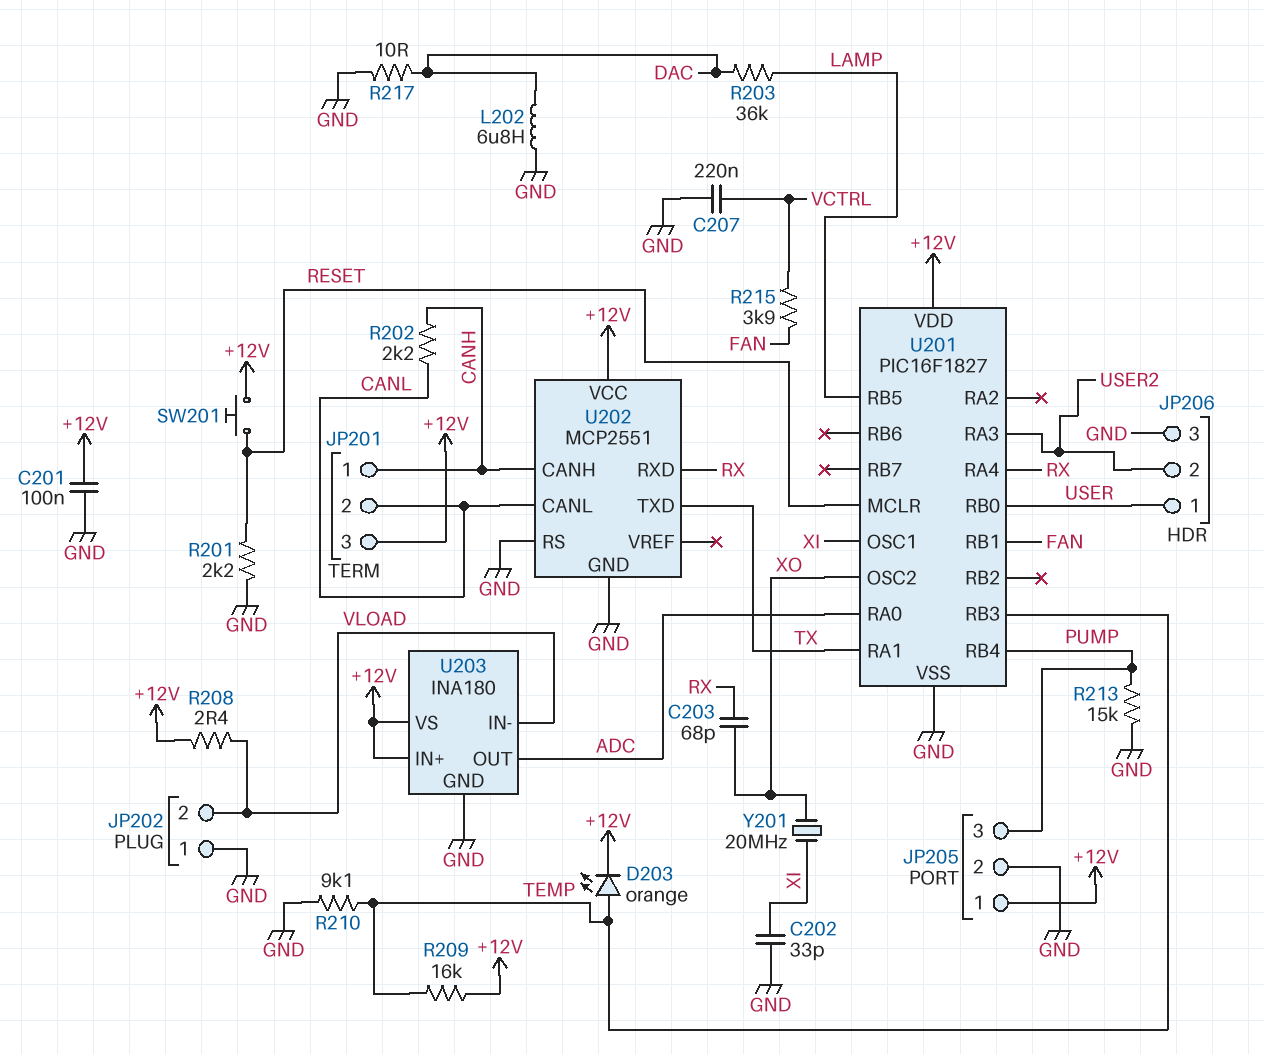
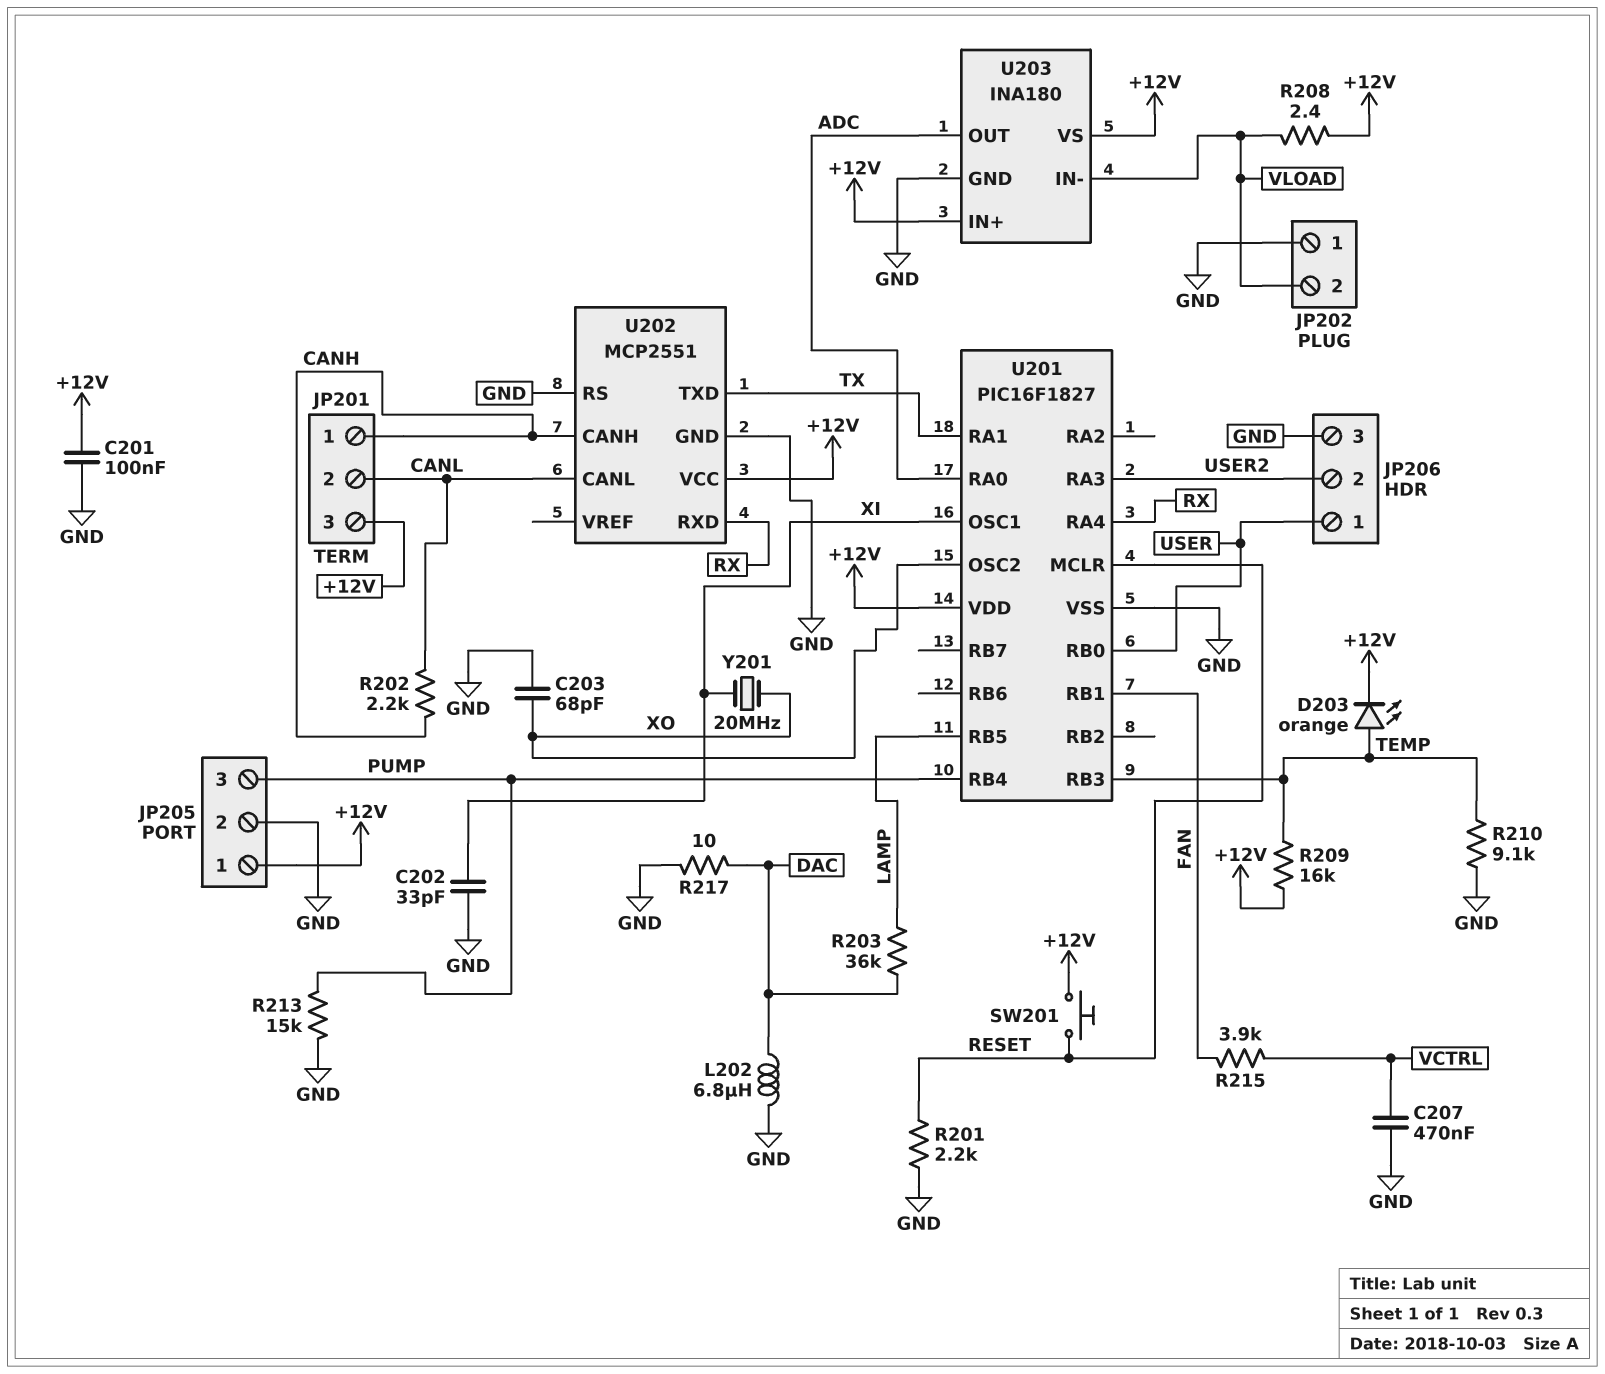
C203: 68pF (RX, XO) -> 68pF (GND, XO)
C207: 220nF (GND, VCTRL) -> 470nF (GND, VCTRL)

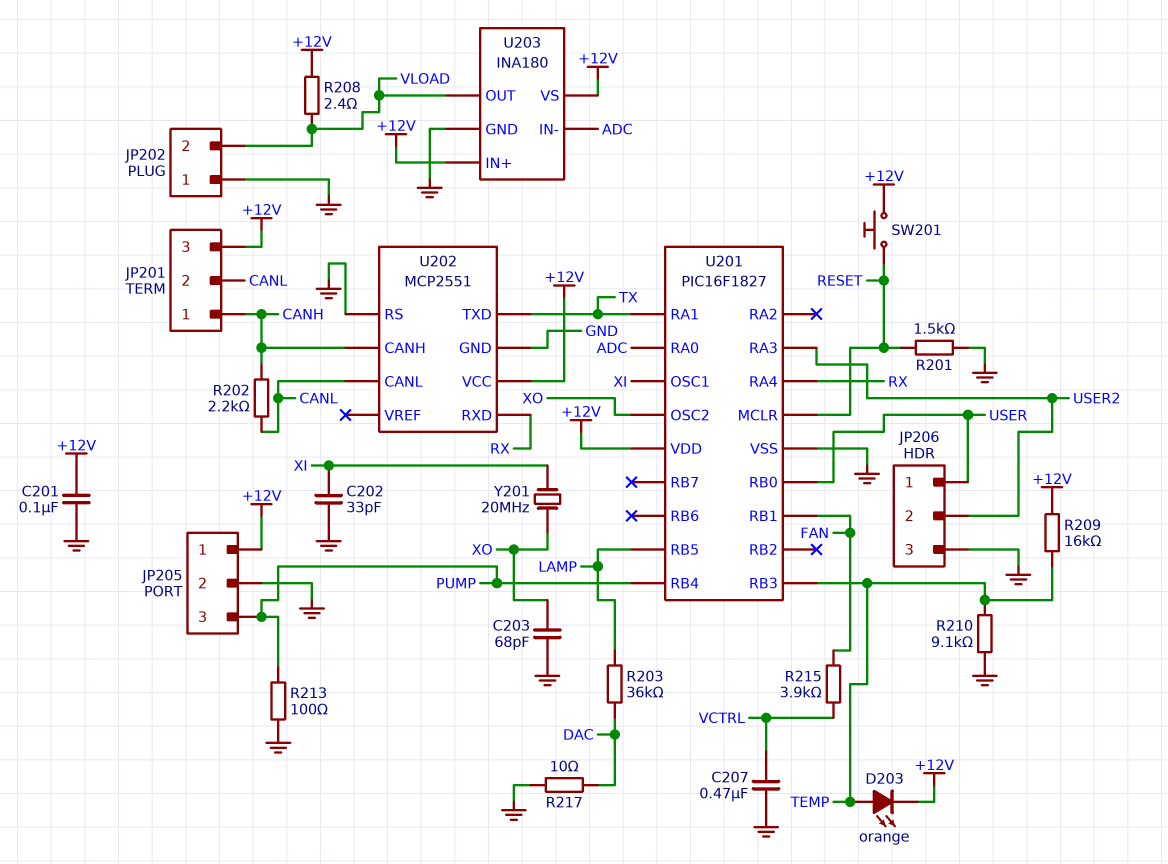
L202: 6.8uH (DAC, GND) -> none
R201: 2.2k (GND, RESET) -> 1.5k (GND, RESET)
R213: 15k (GND, PUMP) -> 100 (GND, PUMP)
U203 pin IN-: VLOAD -> ADC
U203 pin OUT: ADC -> VLOAD

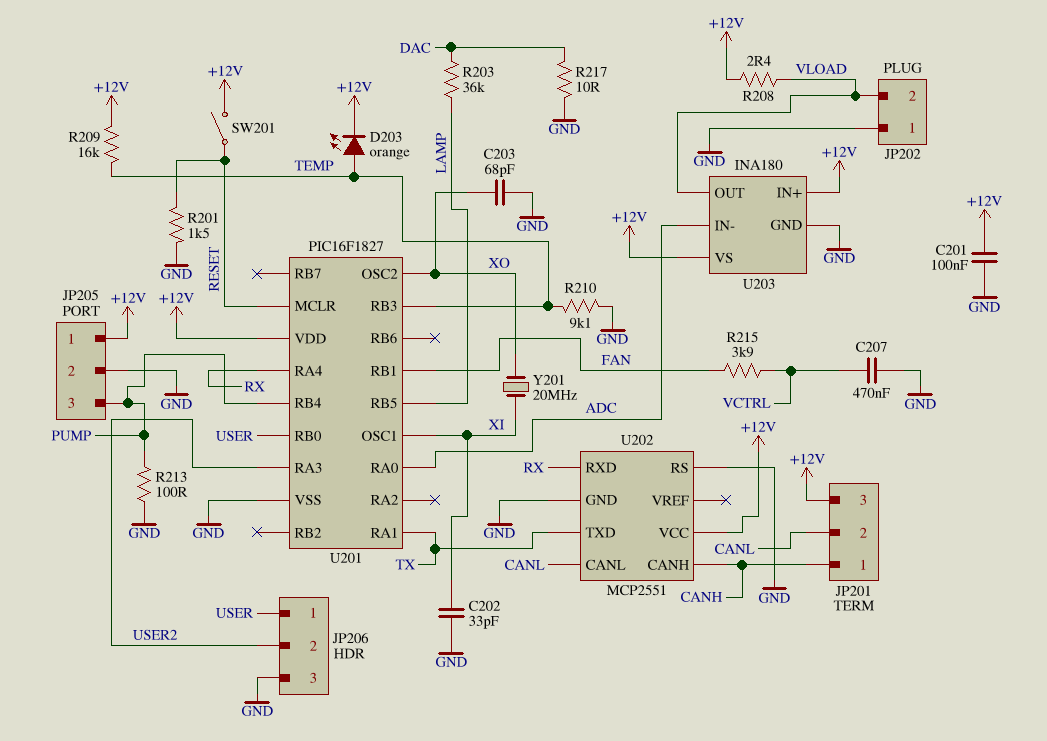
R202: 2.2k (CANH, CANL) -> none
SW201: button (+12V, RESET) -> switch (+12V, RESET)

